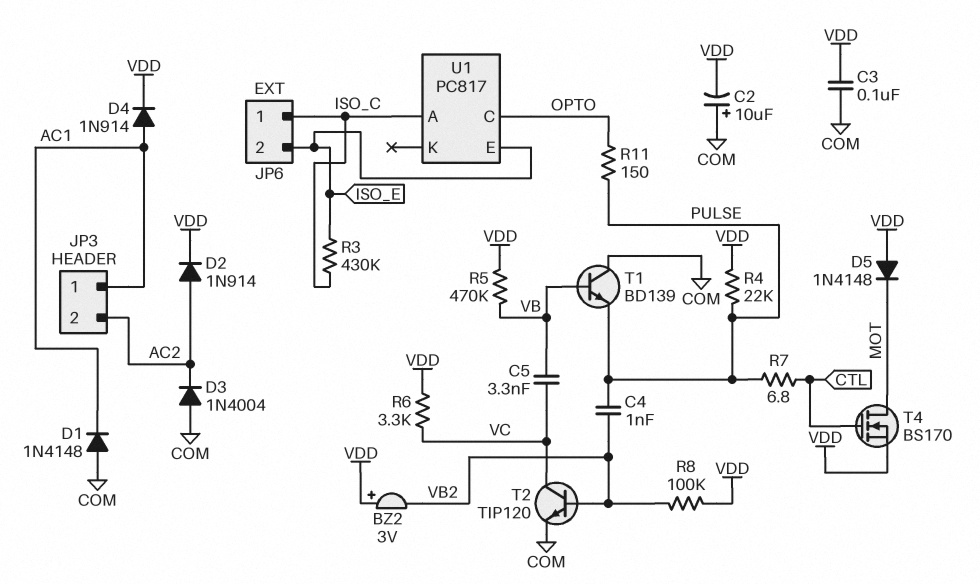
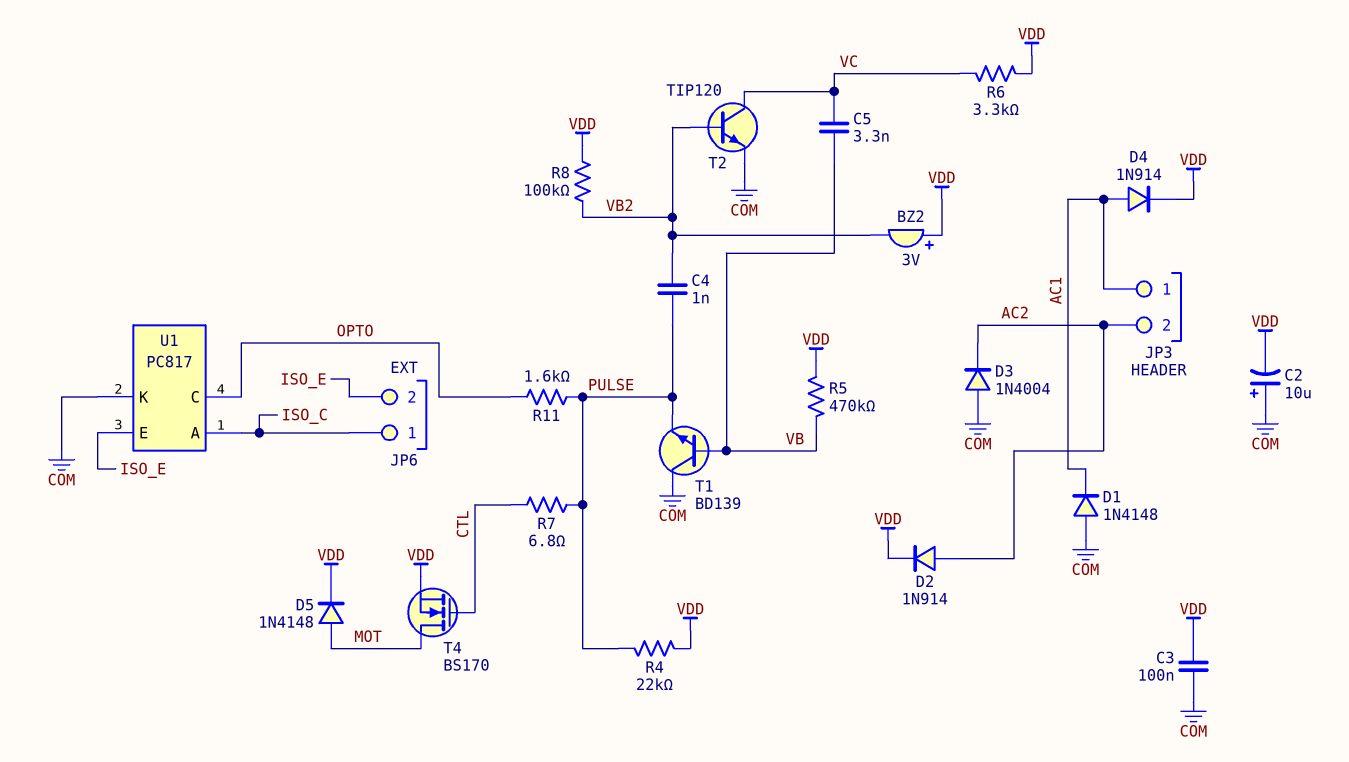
D5: diode 1N4148 (A VDD, K MOT) -> diode 1N4148 (A MOT, K VDD)
R3: 430k (ISO_C, ISO_E) -> none
R11: 150 (OPTO, PULSE) -> 1.6k (OPTO, PULSE)
U1 pin K: none -> COM

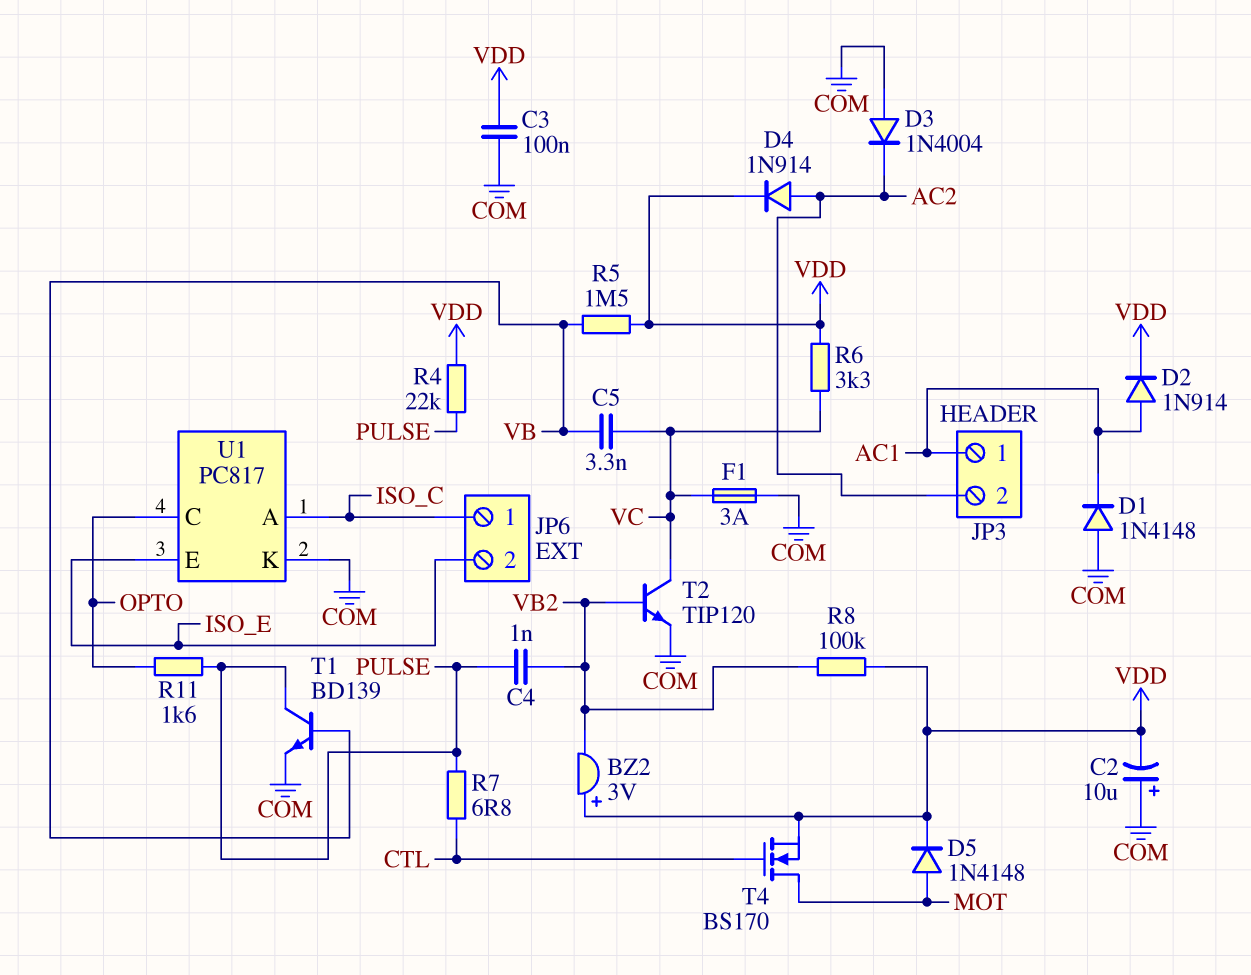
D2: diode 1N914 (A AC2, K VDD) -> diode 1N914 (A AC1, K VDD)
D4: diode 1N914 (A AC1, K VDD) -> diode 1N914 (A AC2, K VDD)
F1: none -> 3A (COM, VC)
R5: 470k (VB, VDD) -> 1.5M (VB, VDD)
T1: NPN BD139 (B VB, C COM, E PULSE) -> NPN BD139 (B VB, C PULSE, E COM)

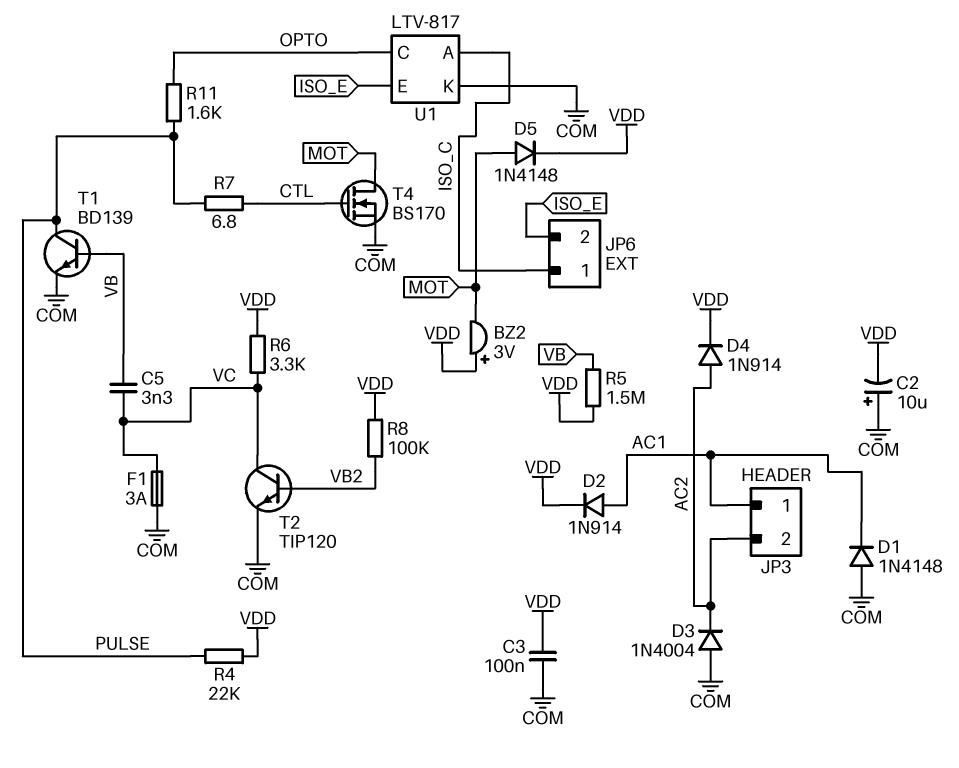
BZ2: buzzer 3V (plus VDD, minus VB2) -> buzzer 3V (plus VDD, minus MOT)
C4: 1nF (PULSE, VB2) -> none
T4: NMOS BS170 (G CTL, D MOT, S VDD) -> NMOS BS170 (G CTL, D MOT, S COM)
U1: PC817 -> LTV-817

